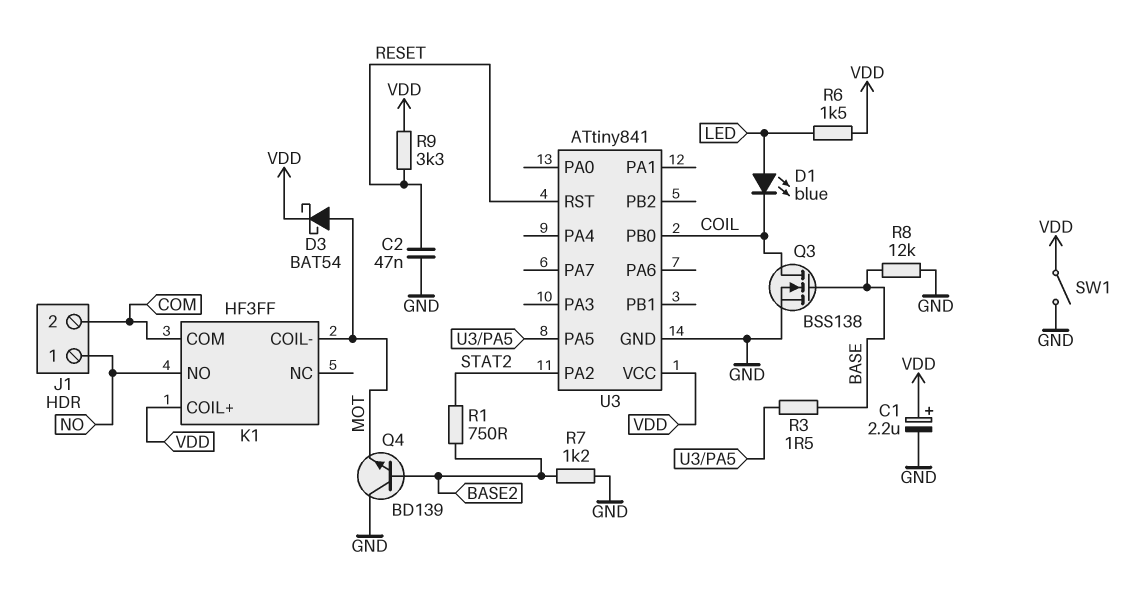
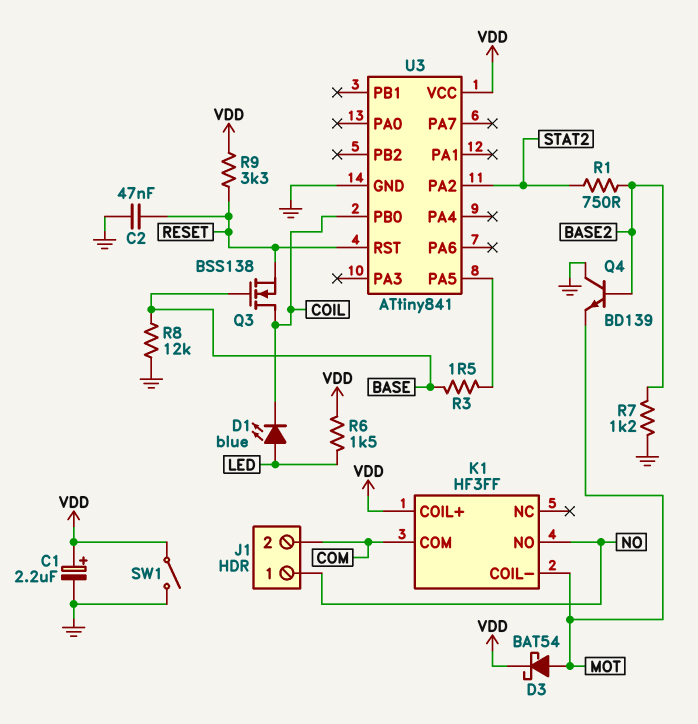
Q3: NMOS BSS138 (G BASE, D COIL, S GND) -> NMOS BSS138 (G BASE, D COIL, S RESET)

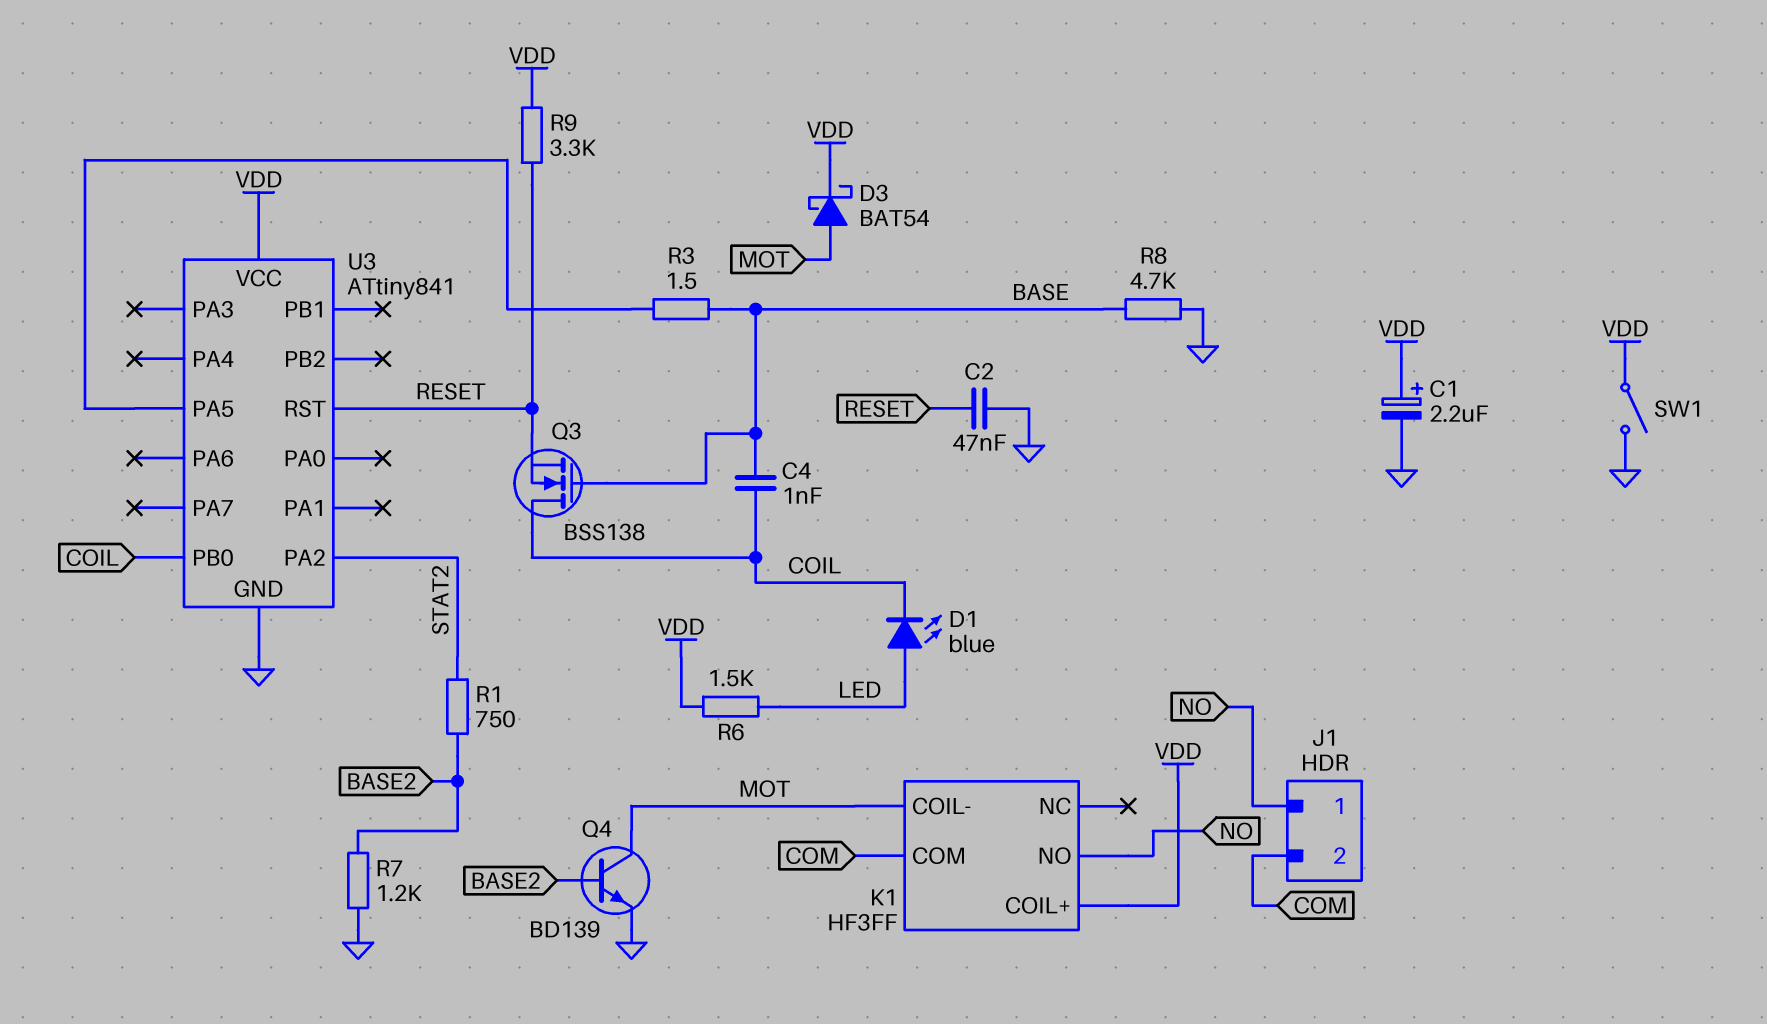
C4: none -> 1nF (BASE, COIL)
Q4: NPN BD139 (B BASE2, C GND, E MOT) -> NPN BD139 (B BASE2, C MOT, E GND)
R8: 12k (BASE, GND) -> 4.7k (BASE, GND)

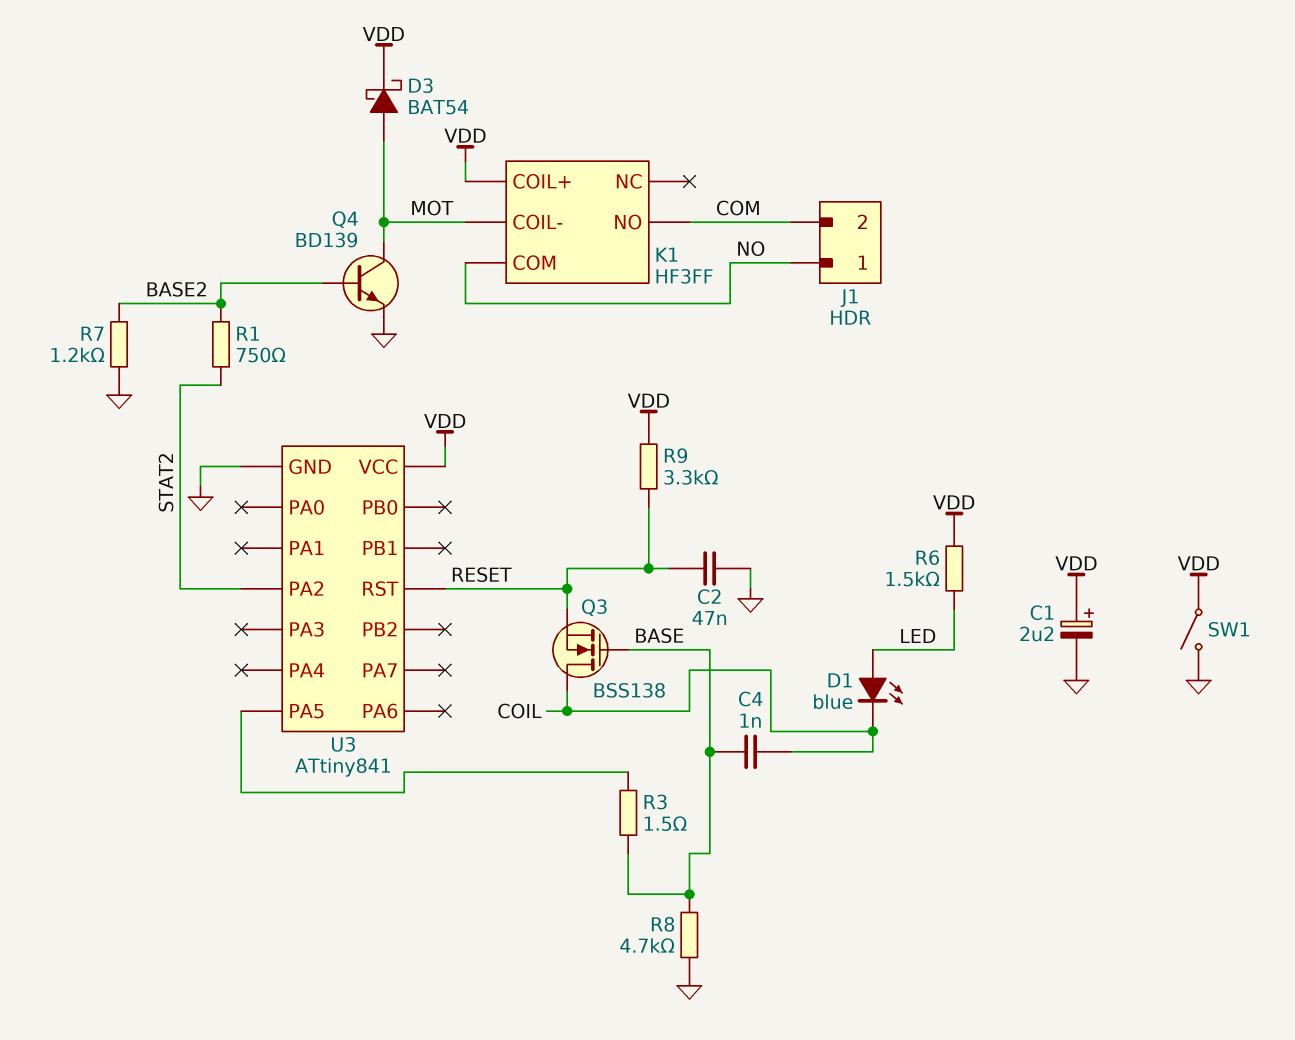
K1 pin COM: COM -> NO
K1 pin NO: NO -> COM
U3 pin PB0: COIL -> none

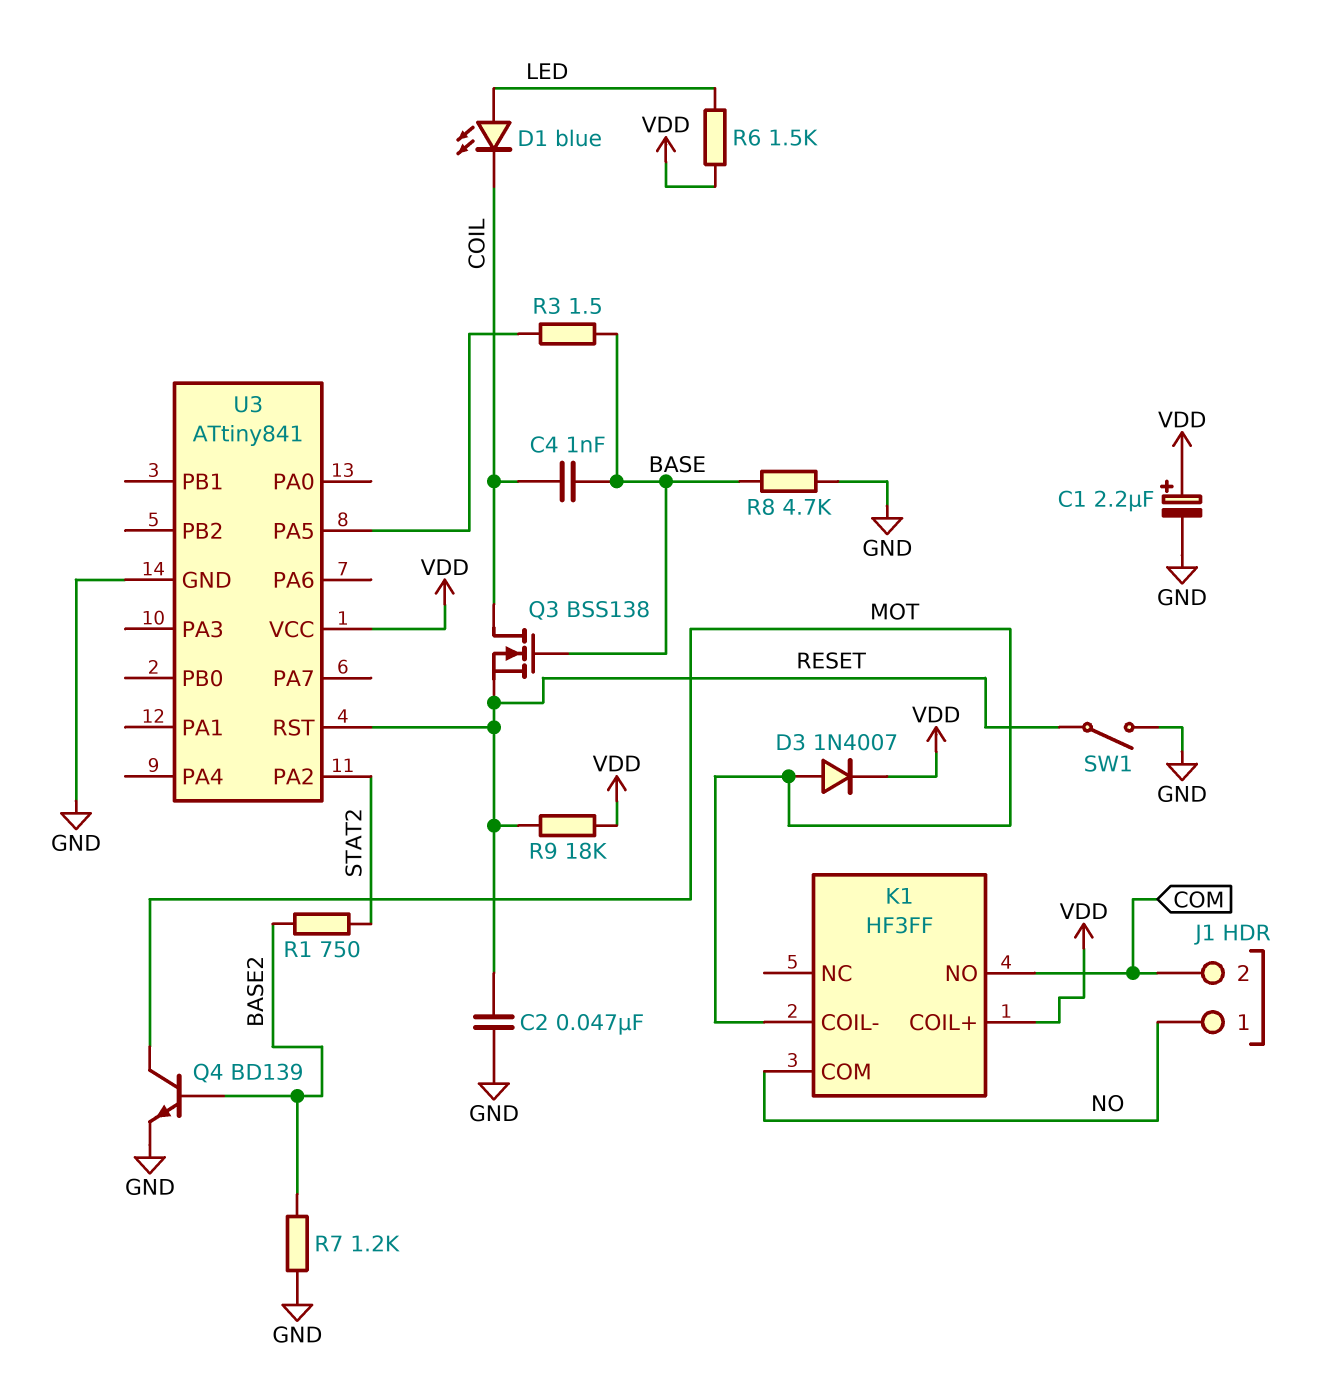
D3: schottky BAT54 (A MOT, K VDD) -> diode 1N4007 (A MOT, K VDD)
R9: 3.3k (RESET, VDD) -> 18k (RESET, VDD)
SW1: switch (GND, VDD) -> switch (GND, RESET)

